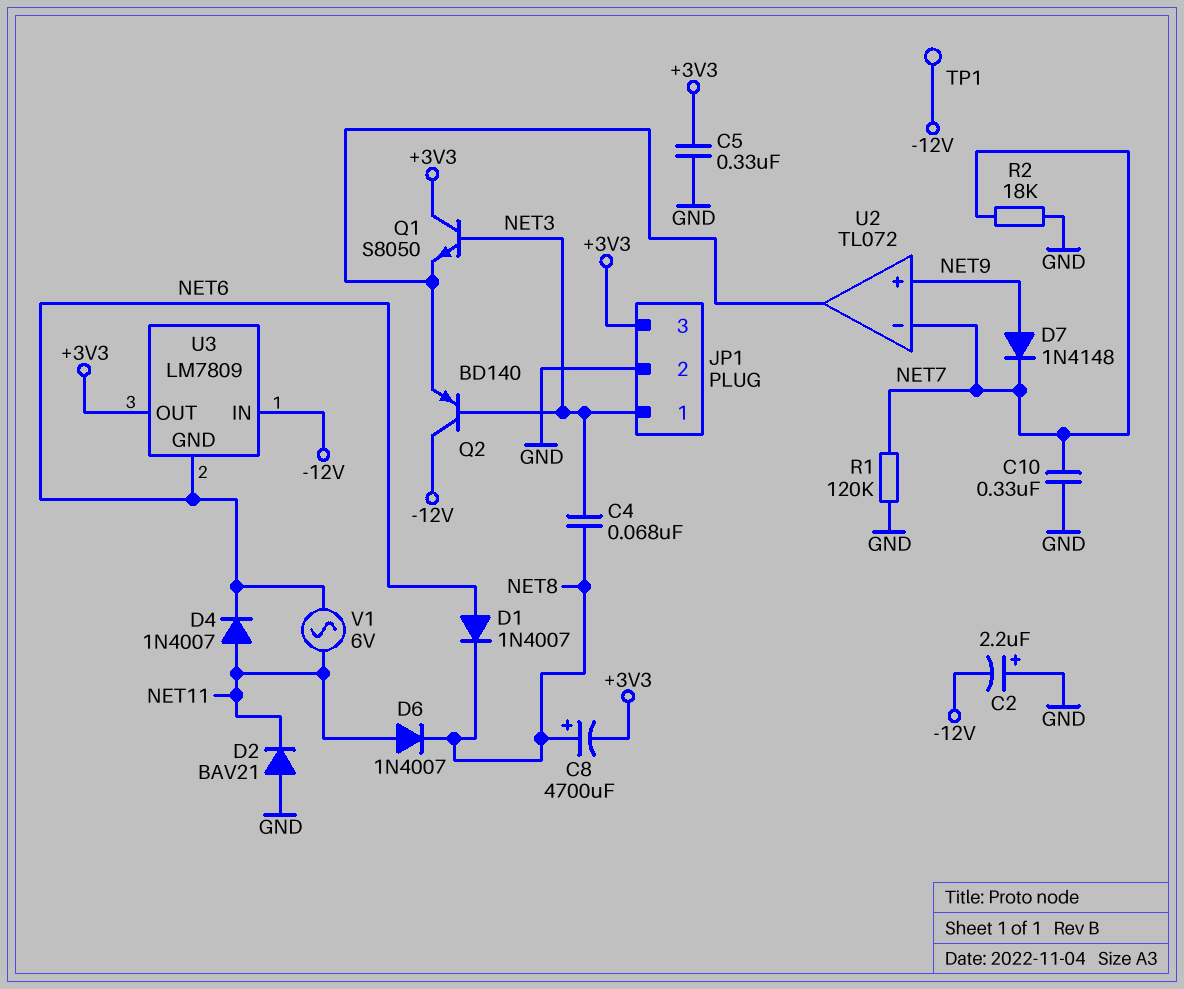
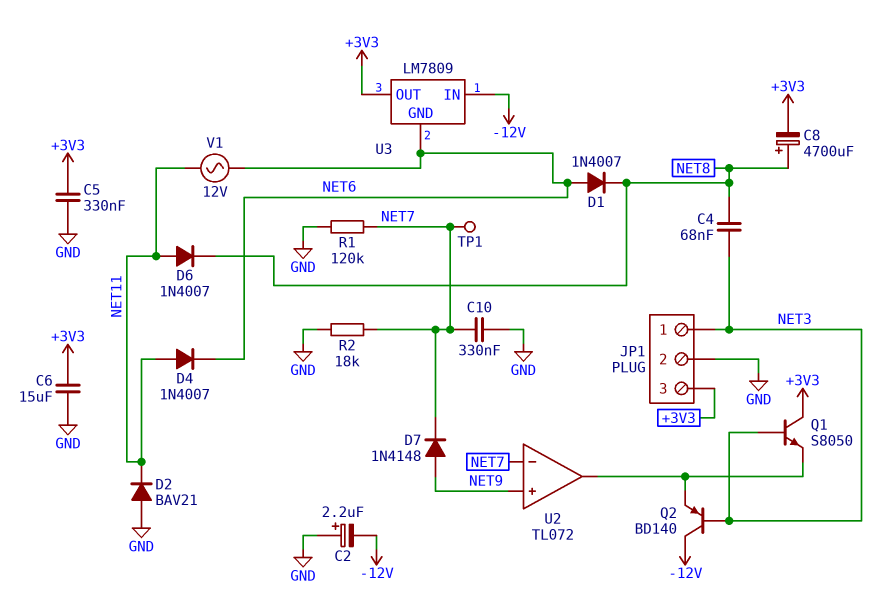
C6: none -> 15uF (+3V3, GND)
TP1: test point (-12V) -> test point (NET7)
V1: AC 6V (NET6, NET11) -> AC 12V (NET6, NET11)

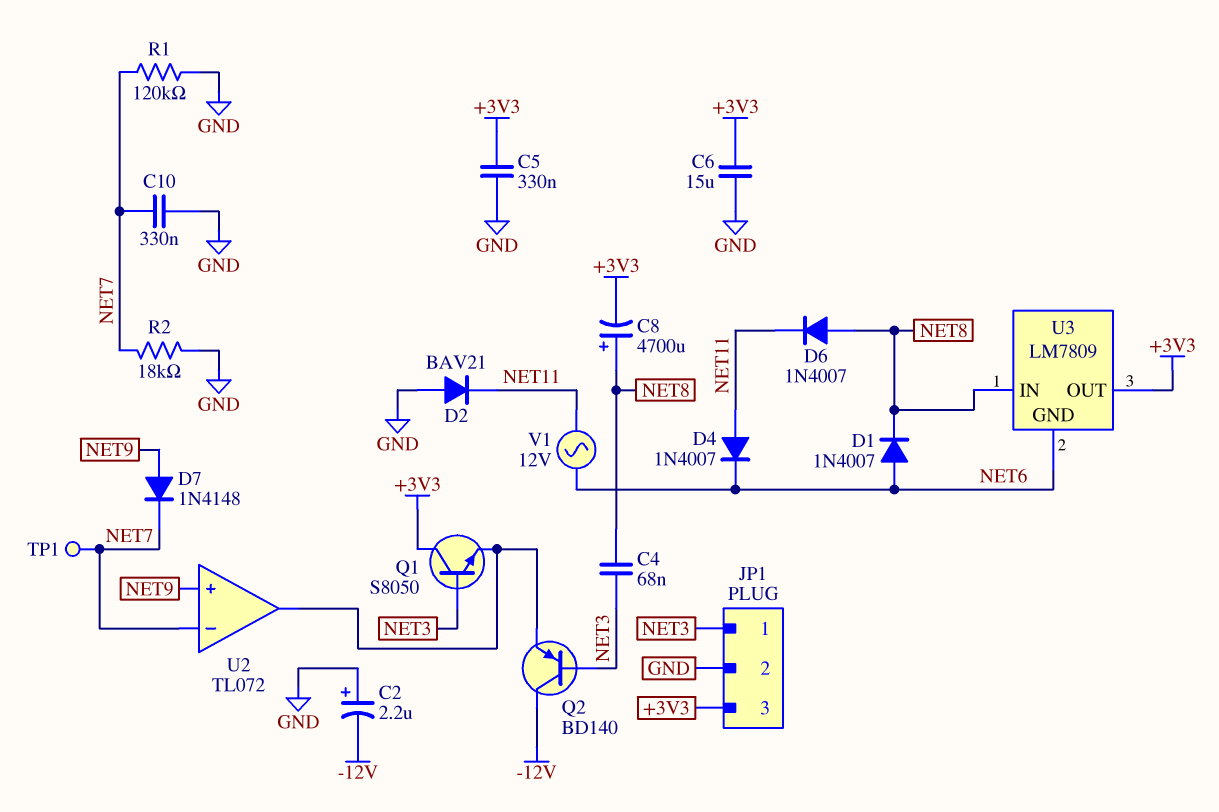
D6: diode 1N4007 (A NET11, K NET8) -> diode 1N4007 (A NET8, K NET11)
U3 pin IN: -12V -> NET8

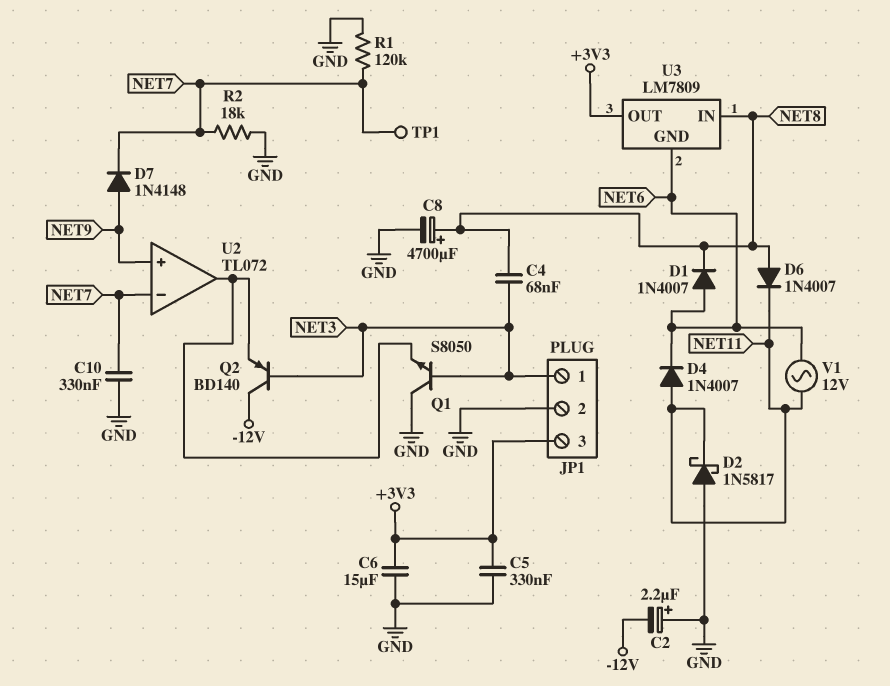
C8: 4700uF (plus NET8, minus +3V3) -> 4700uF (plus NET8, minus GND)
D2: diode BAV21 (A GND, K NET11) -> schottky 1N5817 (A GND, K NET11)
Q1: NPN S8050 (B NET3, C +3V3, E U2/out) -> NPN S8050 (B NET3, C GND, E U2/out)

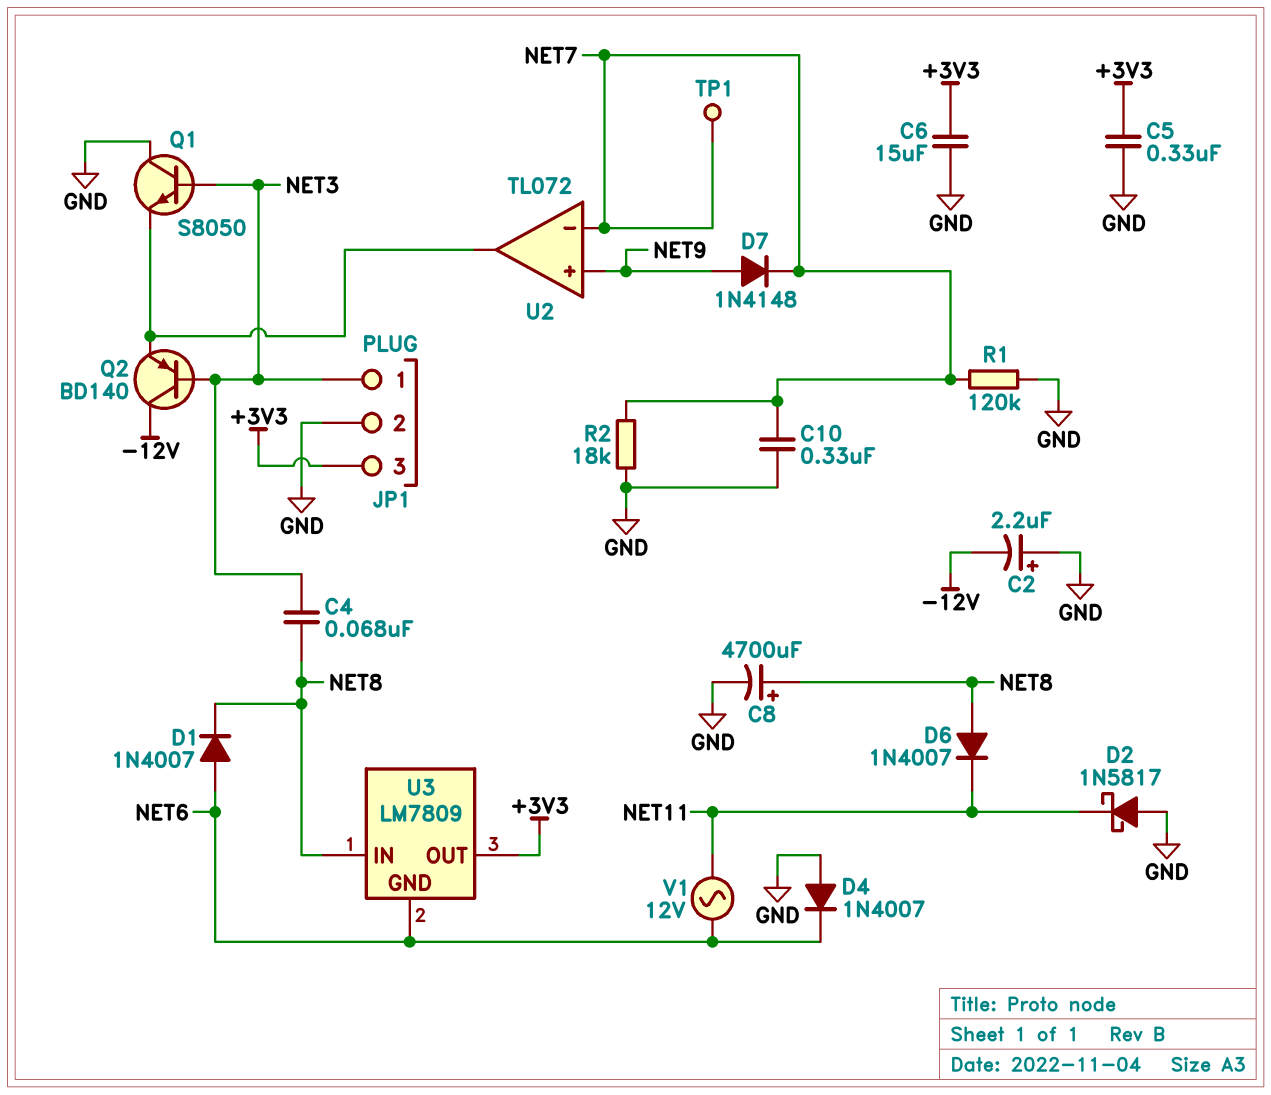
D4: diode 1N4007 (A NET11, K NET6) -> diode 1N4007 (A GND, K NET6)

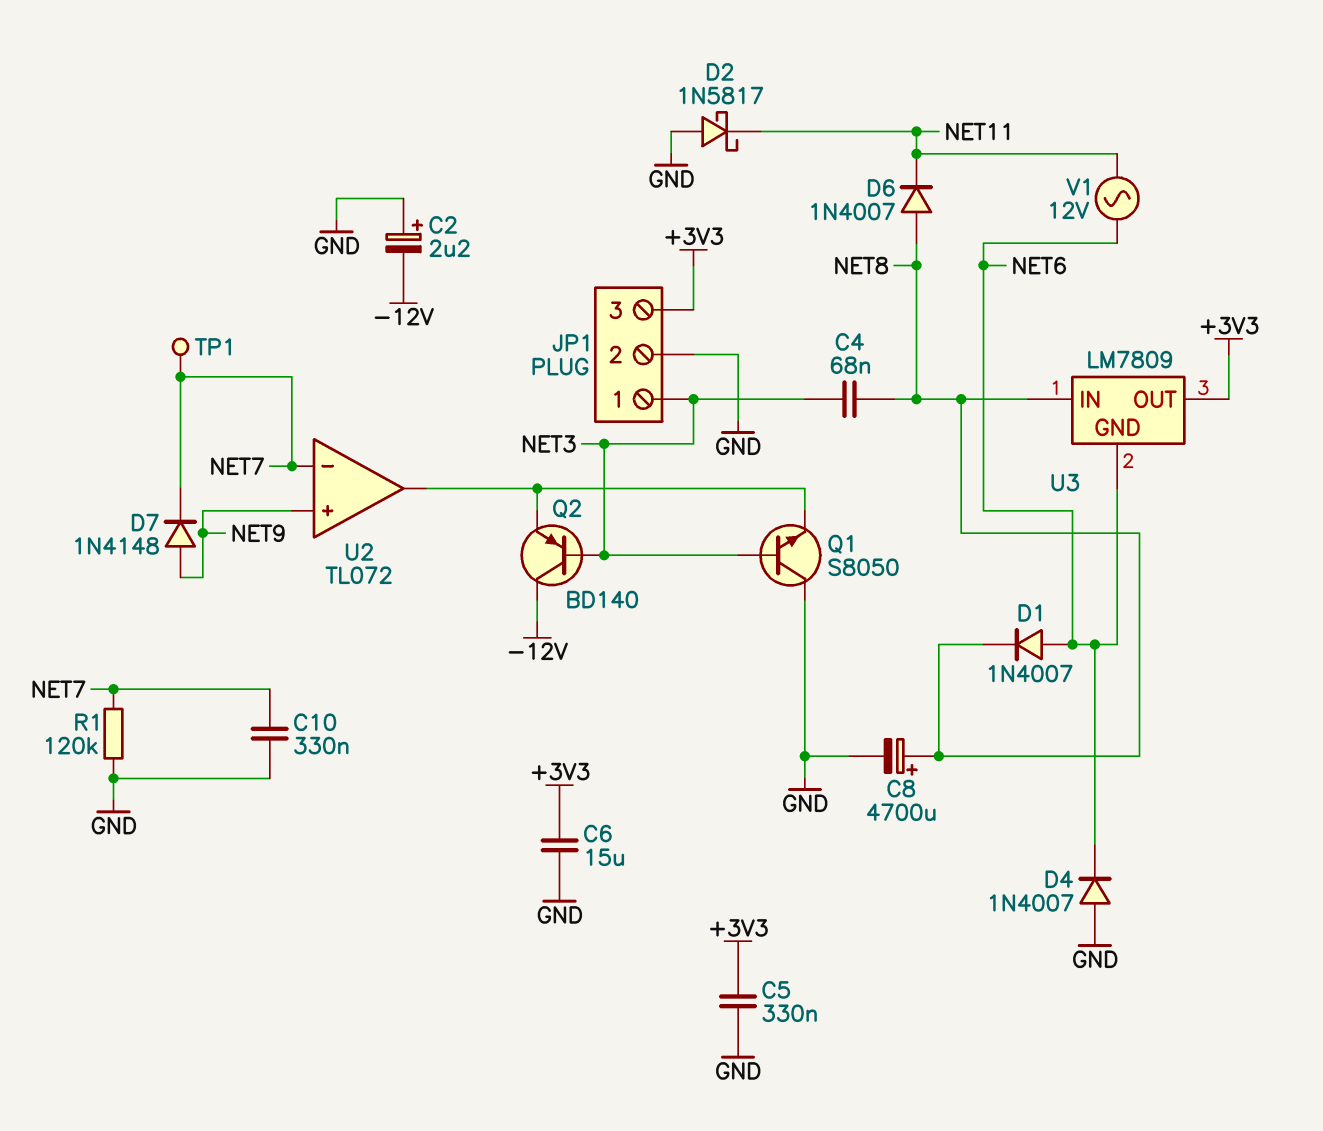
R2: 18k (GND, NET7) -> none

